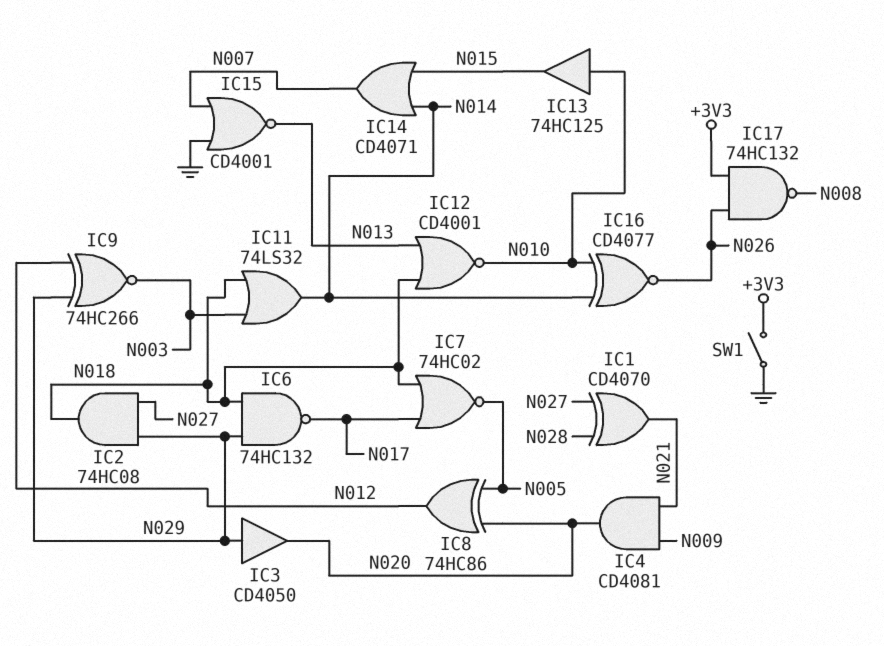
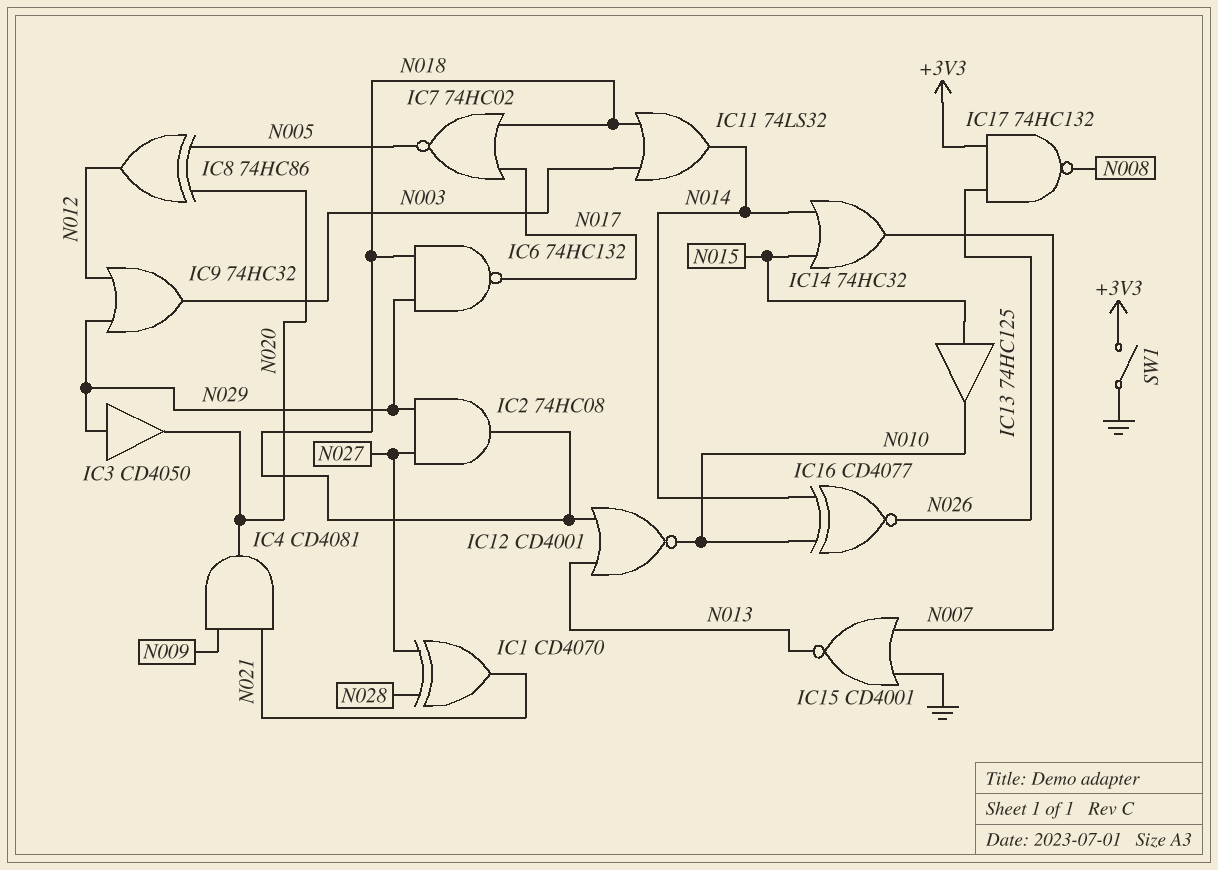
IC9: XNOR 74HC266 (in N012, in N029, out N003) -> OR 74HC32 (in N012, in N029, out N003)
IC13: buffer 74HC125 (in N010, out N015) -> buffer 74HC125 (in N015, out N010)
IC14: OR CD4071 (in N014, in N015, out N007) -> OR 74HC32 (in N014, in N015, out N007)

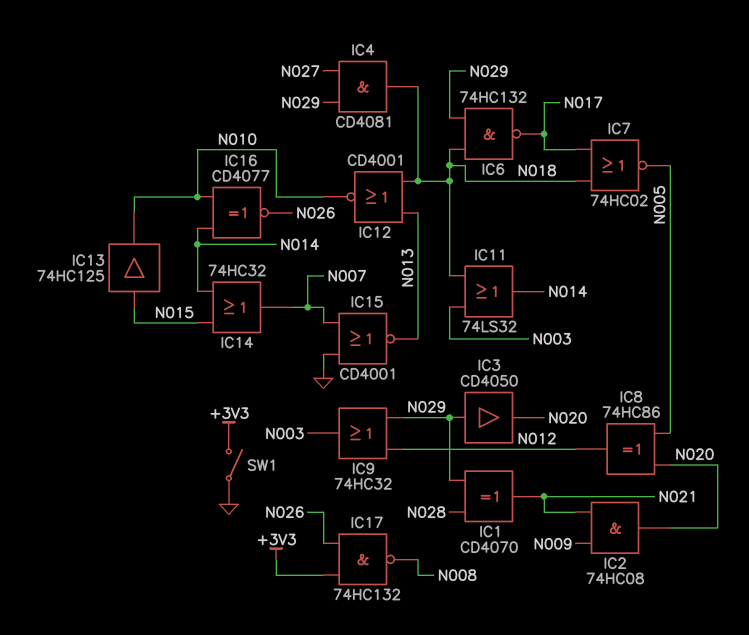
IC1: XOR CD4070 (in N027, in N028, out N021) -> XOR CD4070 (in N028, in N029, out N021)
IC2: AND 74HC08 (in N027, in N029, out N018) -> AND 74HC08 (in N009, in N021, out N020)
IC4: AND CD4081 (in N009, in N021, out N020) -> AND CD4081 (in N027, in N029, out N018)

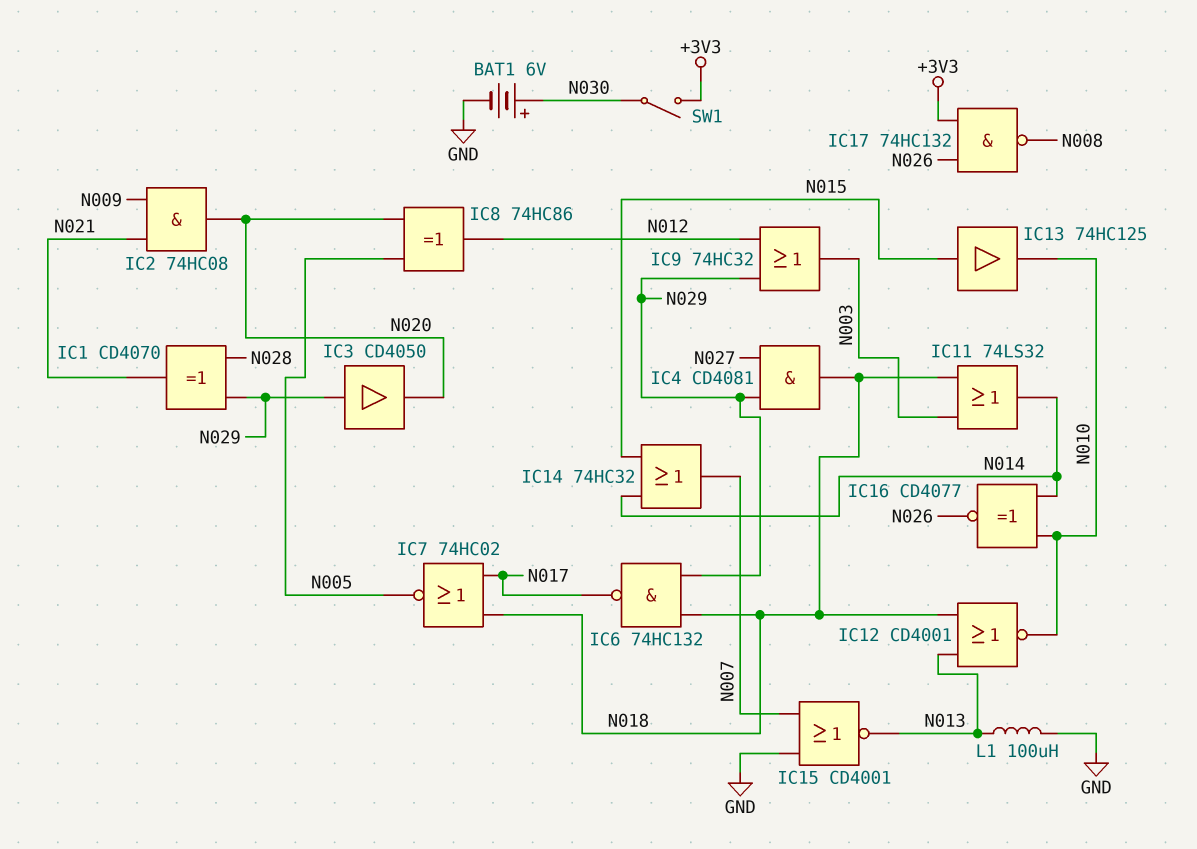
BAT1: none -> 6V (plus N030, minus GND)
L1: none -> 100uH (GND, N013)
SW1: switch (+3V3, GND) -> switch (+3V3, N030)

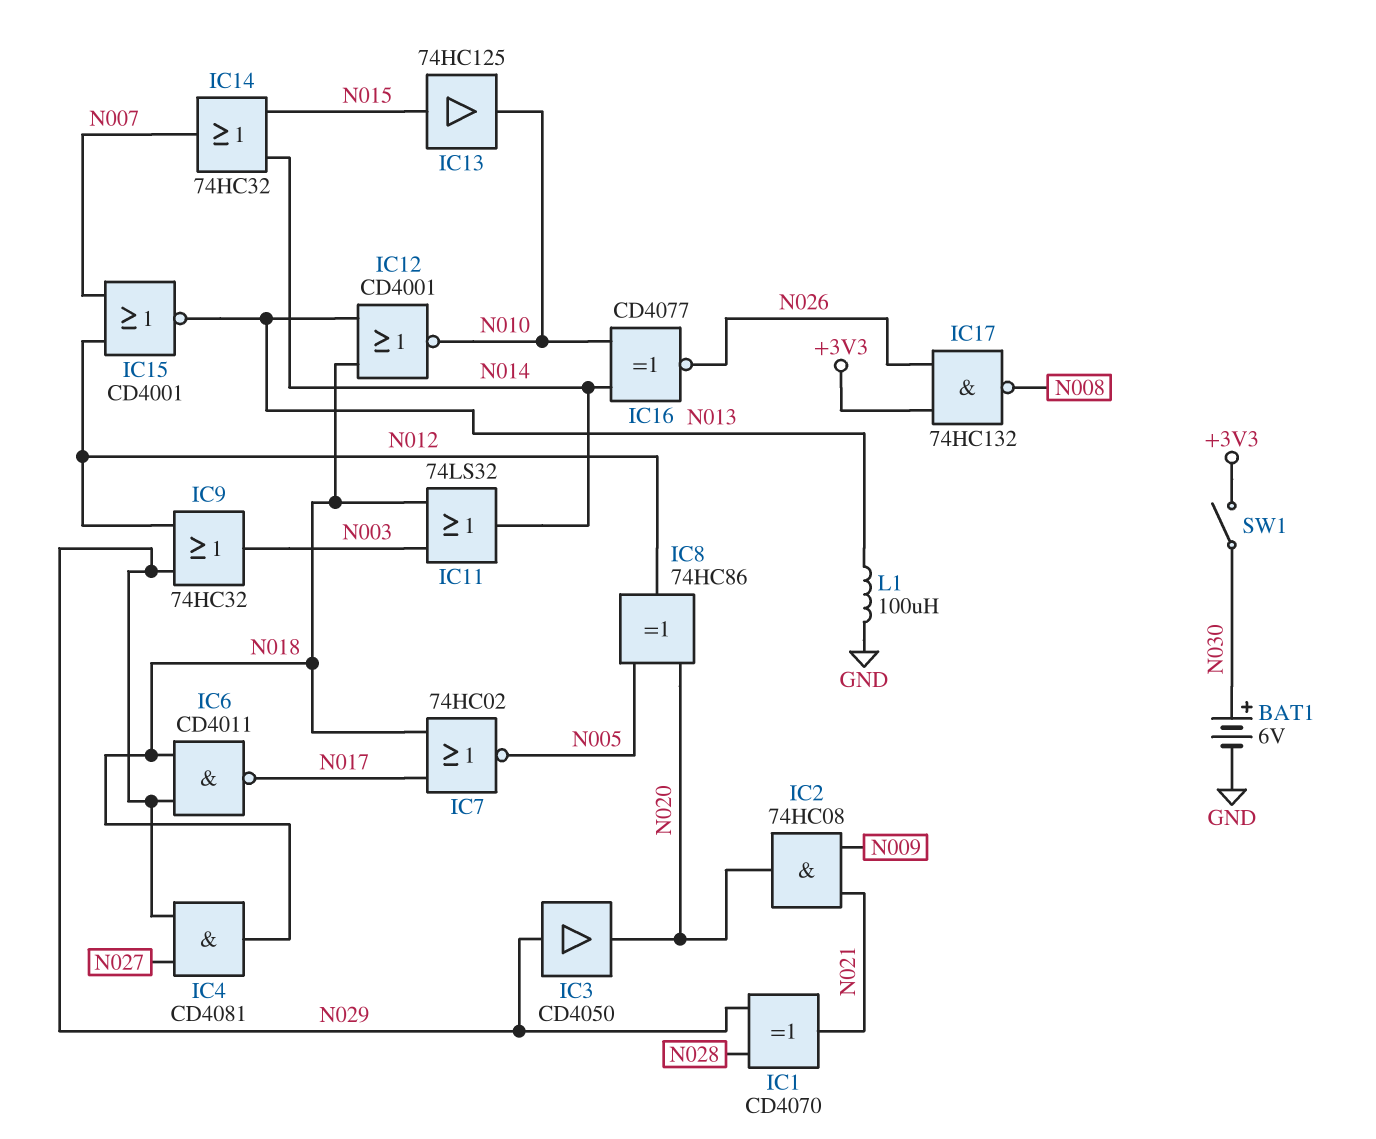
IC6: NAND 74HC132 (in N018, in N029, out N017) -> NAND CD4011 (in N018, in N029, out N017)
IC15: NOR CD4001 (in GND, in N007, out N013) -> NOR CD4001 (in N007, in N012, out N013)

